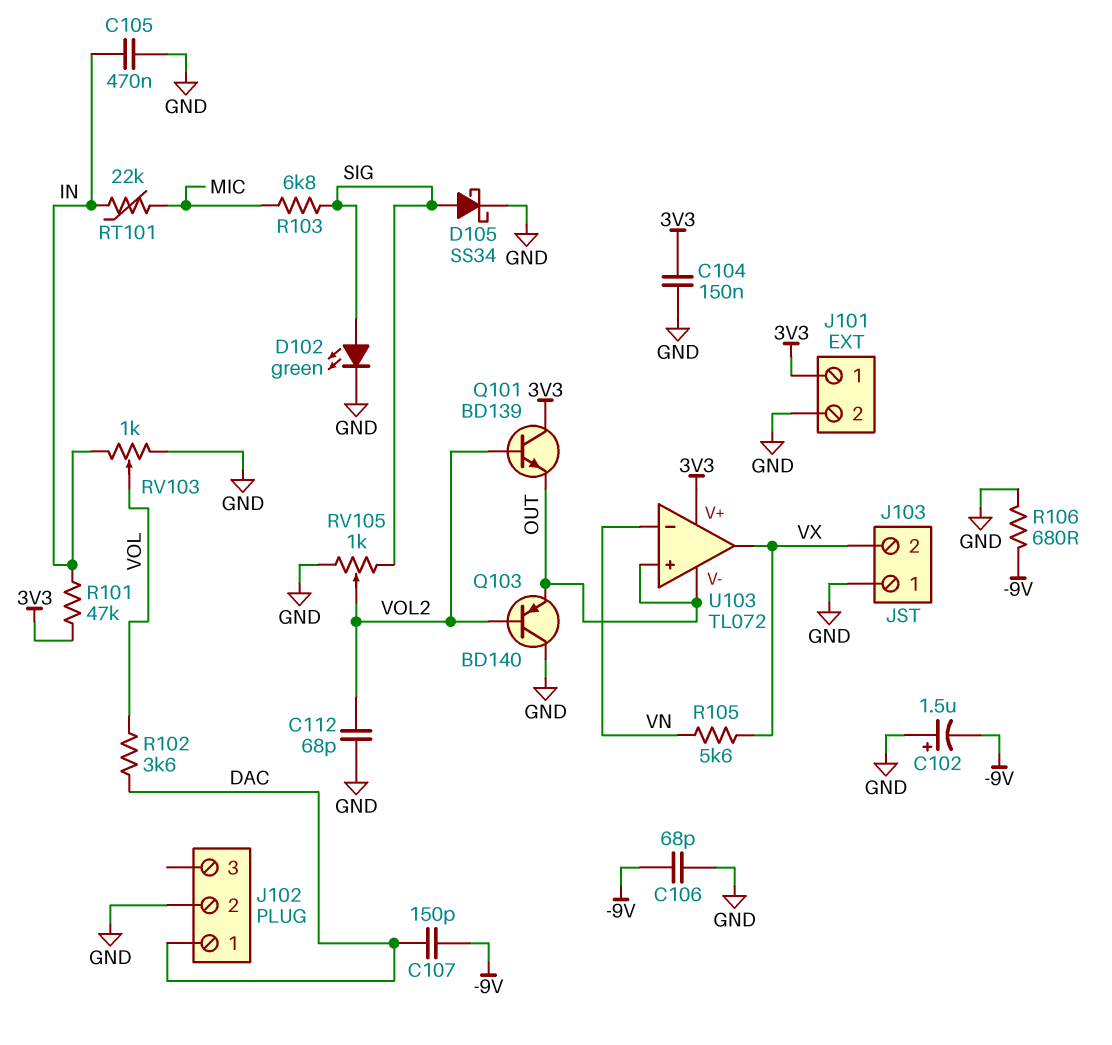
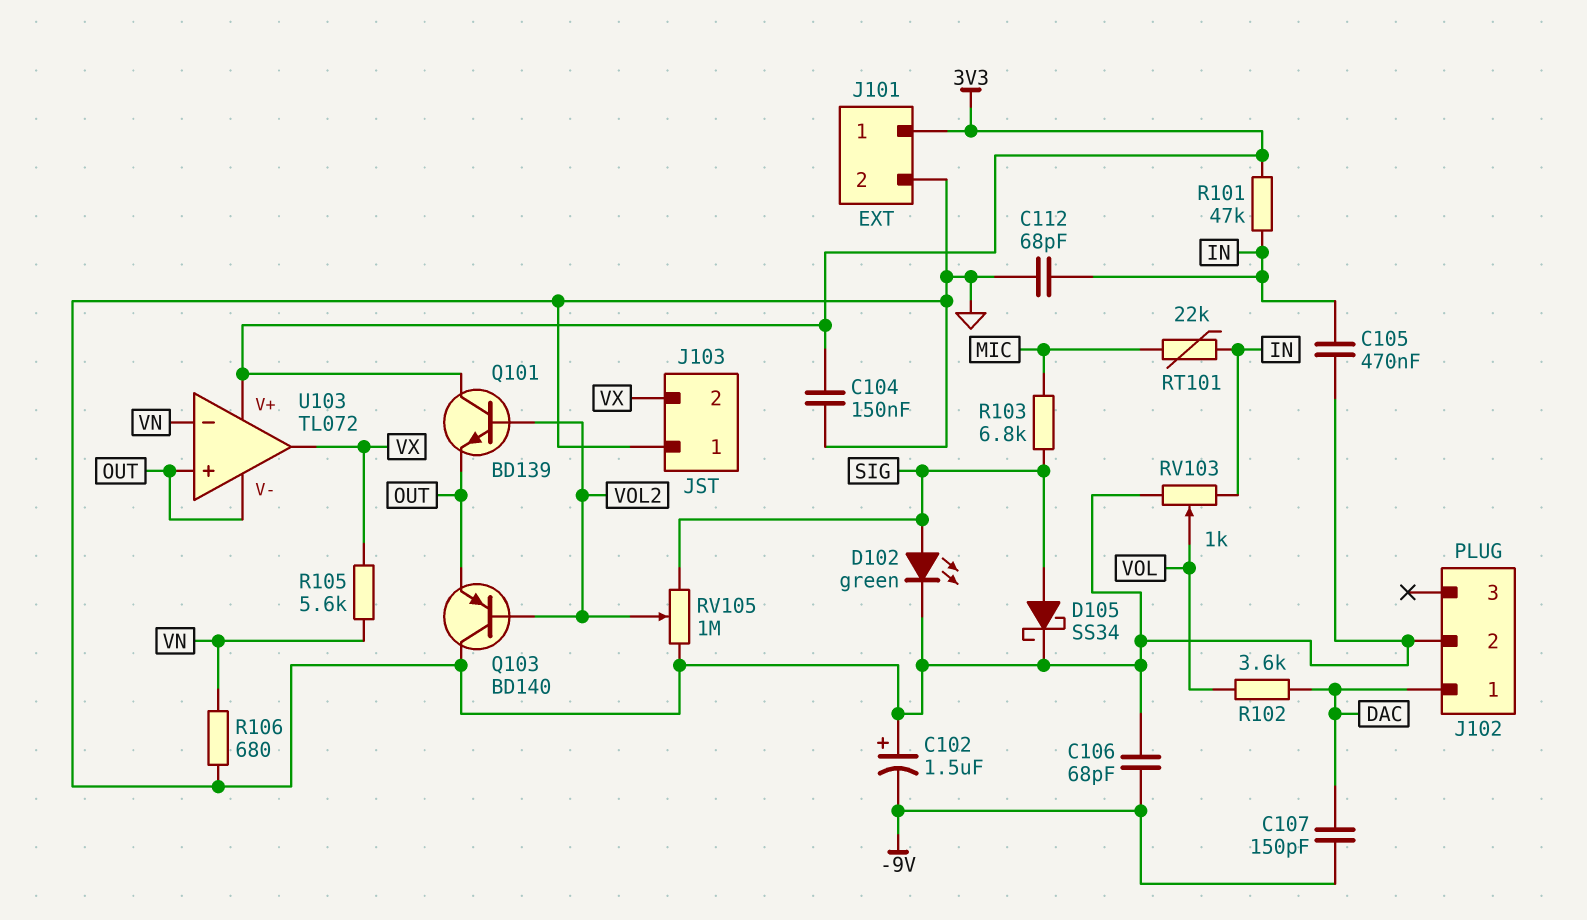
C112: 68pF (GND, VOL2) -> 68pF (GND, IN)
R106: 680 (-9V, GND) -> 680 (GND, VN)
RV105: 1k (GND, SIG, wiper VOL2) -> 1M (GND, SIG, wiper VOL2)

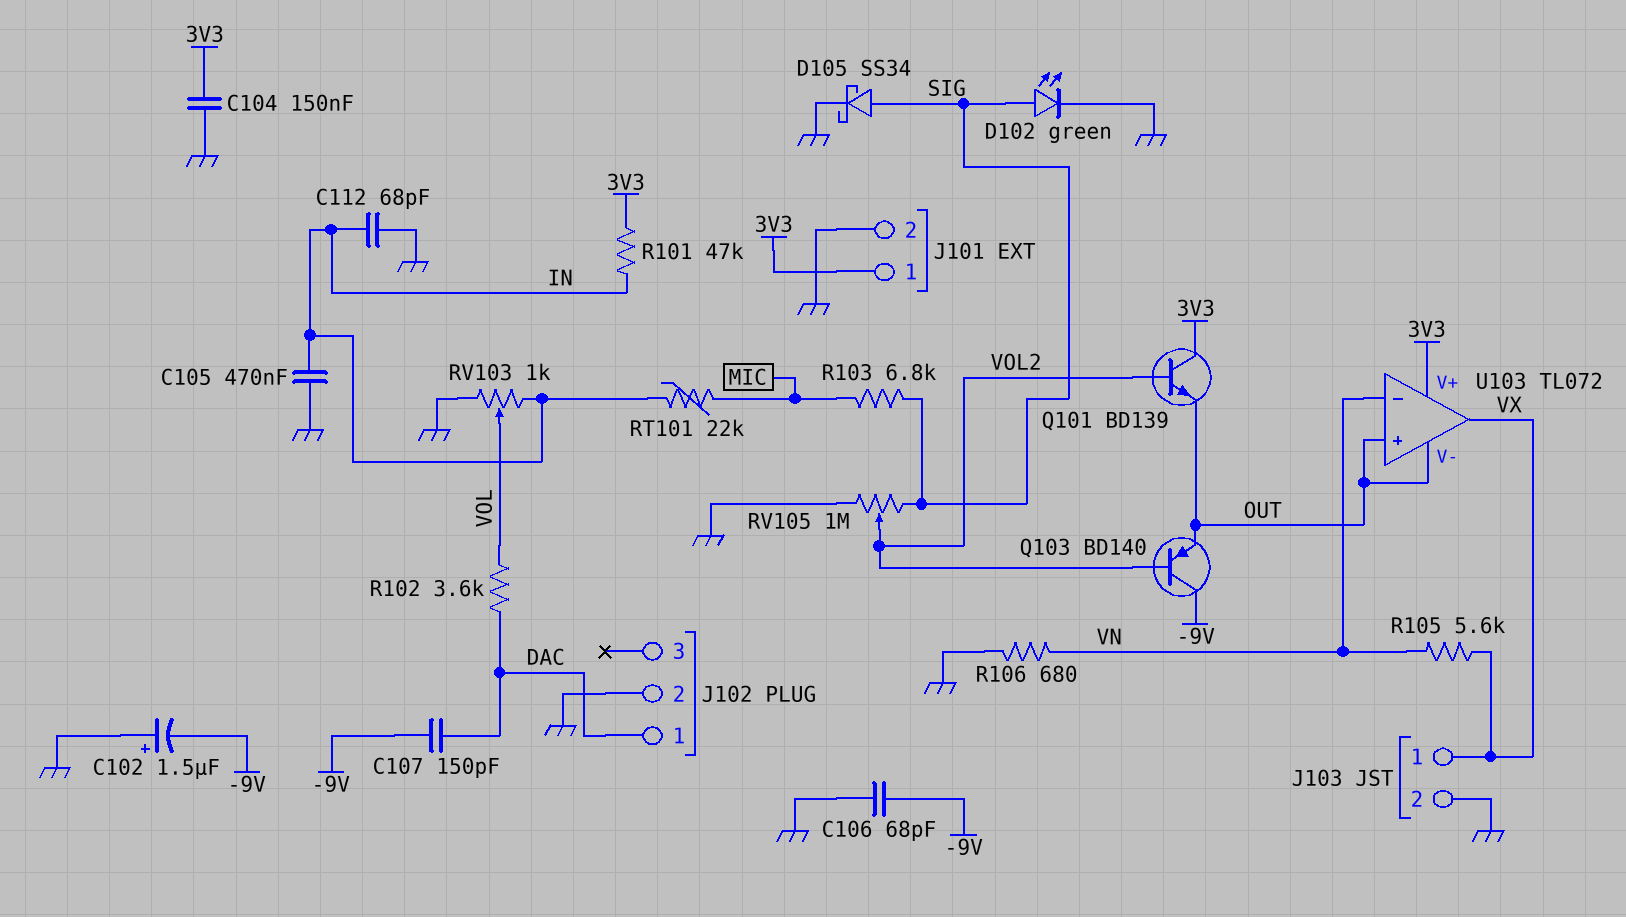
J103 pin 1: GND -> VX
J103 pin 2: VX -> GND
Q103: PNP BD140 (B VOL2, C GND, E OUT) -> PNP BD140 (B VOL2, C -9V, E OUT)

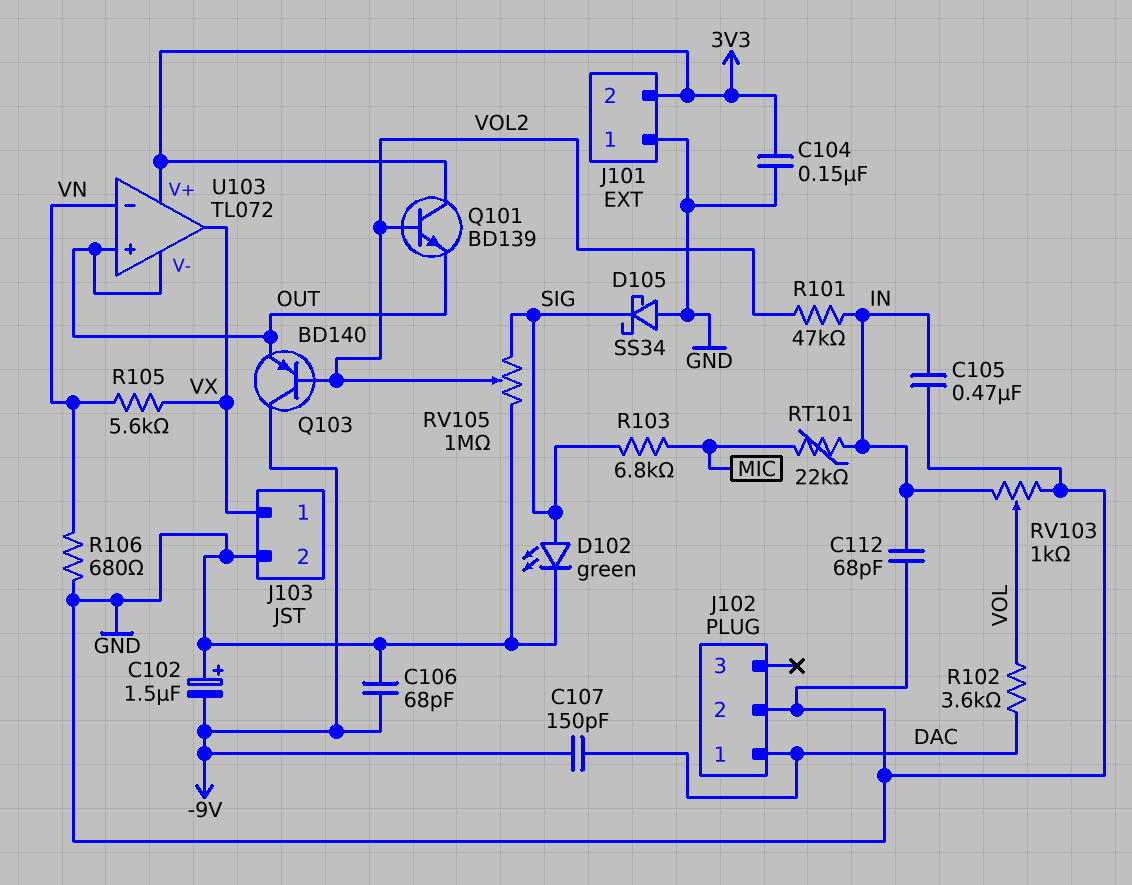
D105: schottky SS34 (A SIG, K GND) -> schottky SS34 (A GND, K SIG)
J101 pin 1: 3V3 -> GND
J101 pin 2: GND -> 3V3
R101: 47k (3V3, IN) -> 47k (IN, VOL2)

